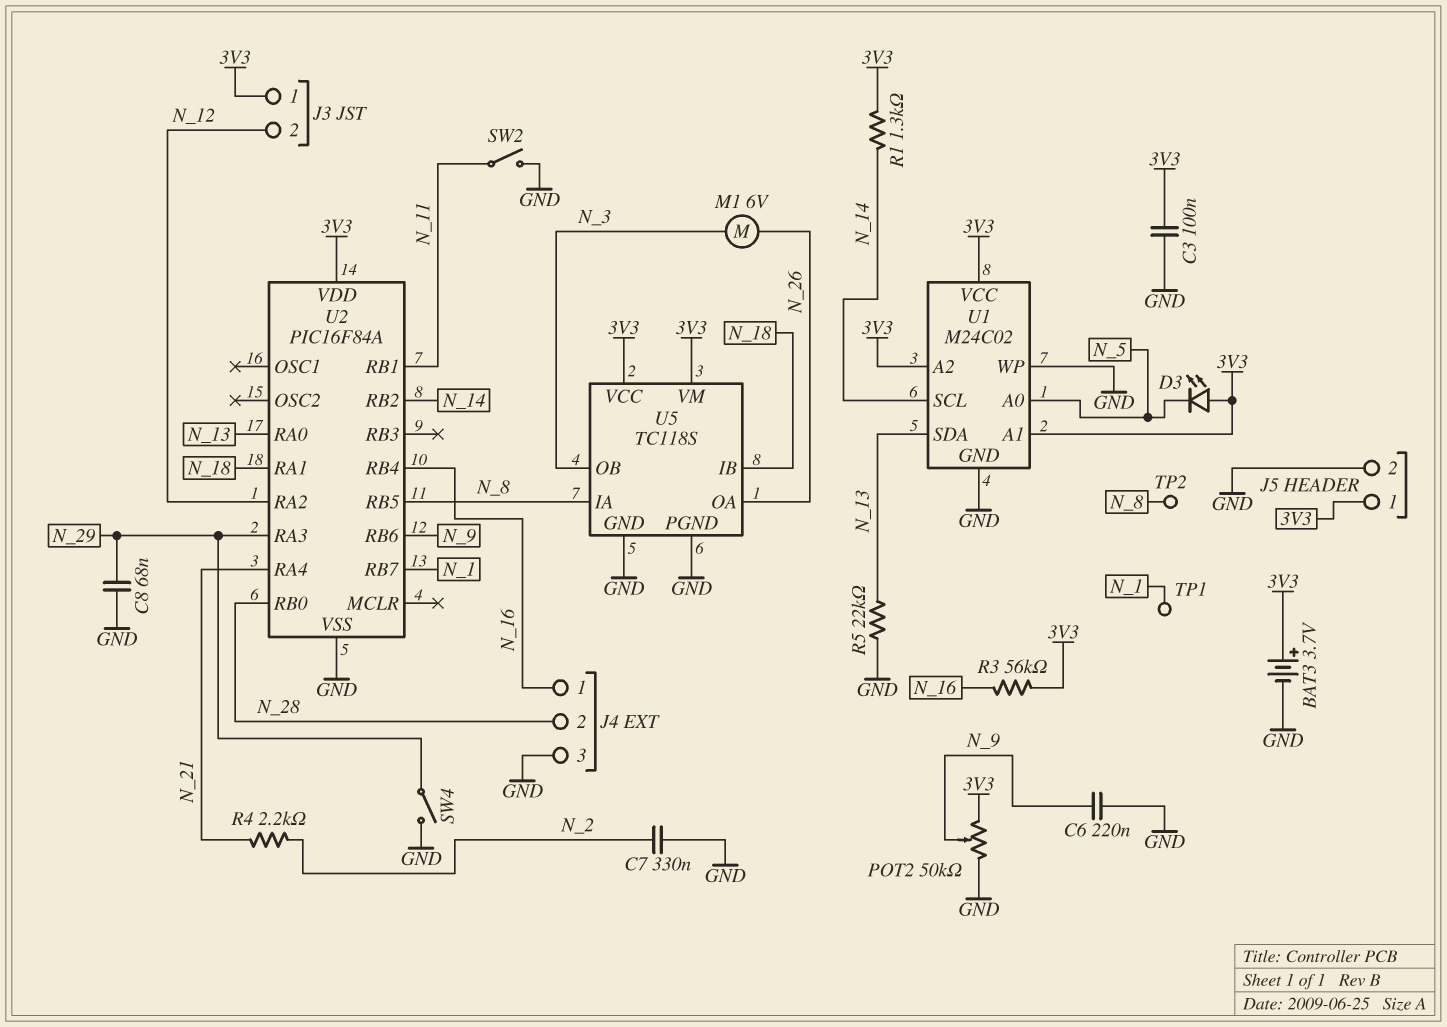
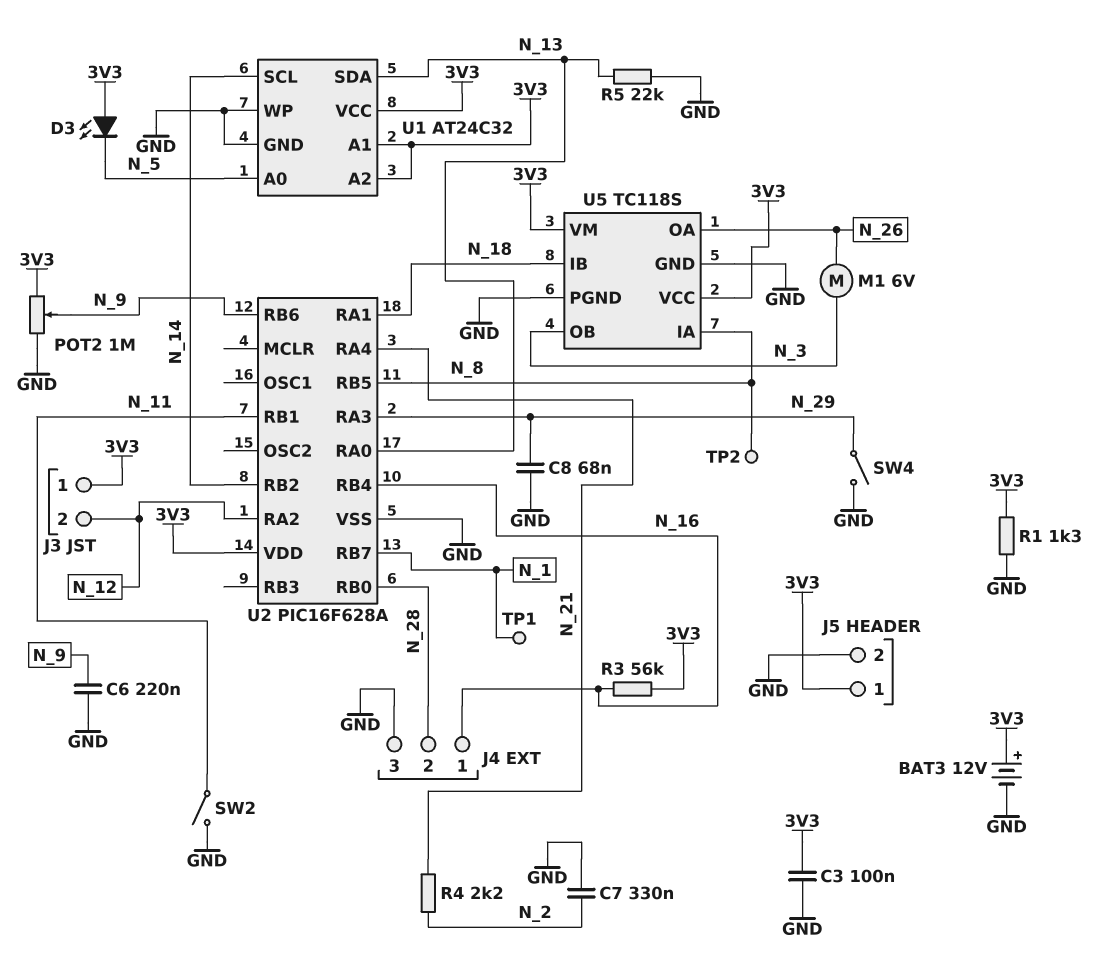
BAT3: 3.7V (plus 3V3, minus GND) -> 12V (plus 3V3, minus GND)
POT2: 50k (3V3, GND, wiper N_9) -> 1M (3V3, GND, wiper N_9)
R1: 1.3k (3V3, N_14) -> 1.3k (3V3, GND)
U1: M24C02 -> AT24C32
U2: PIC16F84A -> PIC16F628A

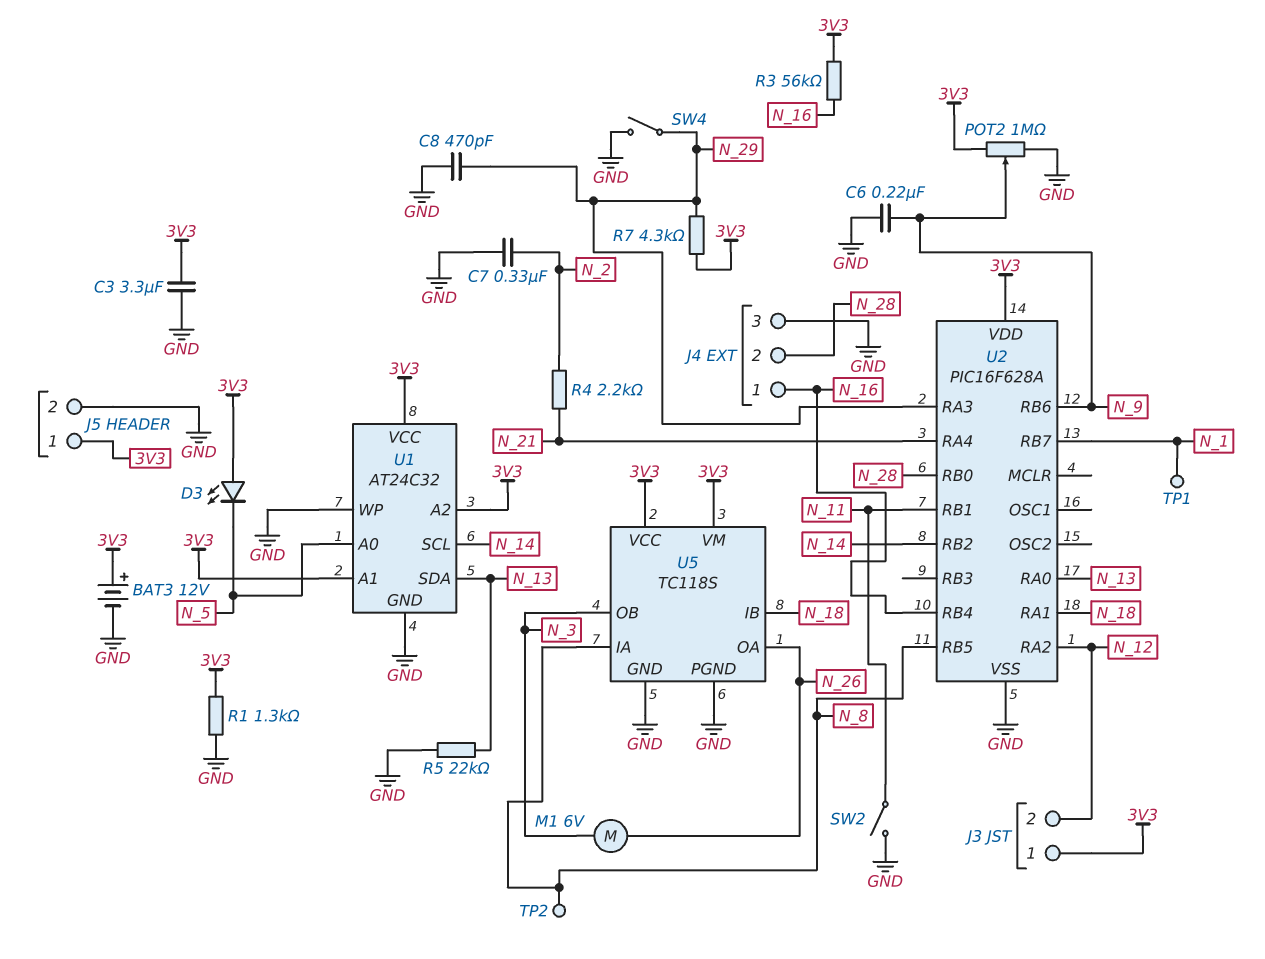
C3: 100nF (3V3, GND) -> 3.3uF (3V3, GND)
C8: 68nF (GND, N_29) -> 470pF (GND, N_29)
R7: none -> 4.3k (3V3, N_29)

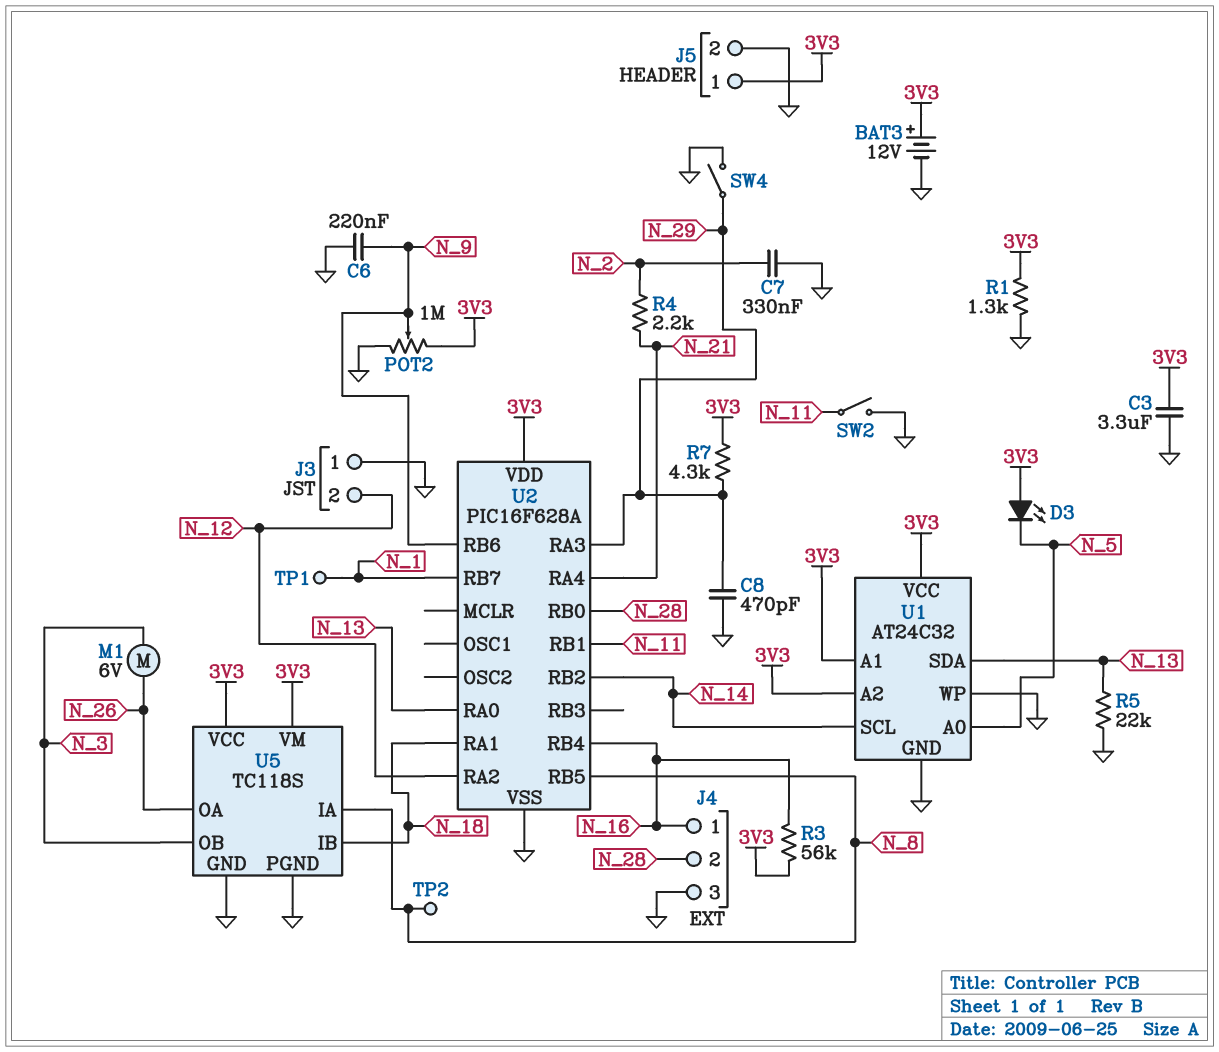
J3 pin 1: 3V3 -> GND

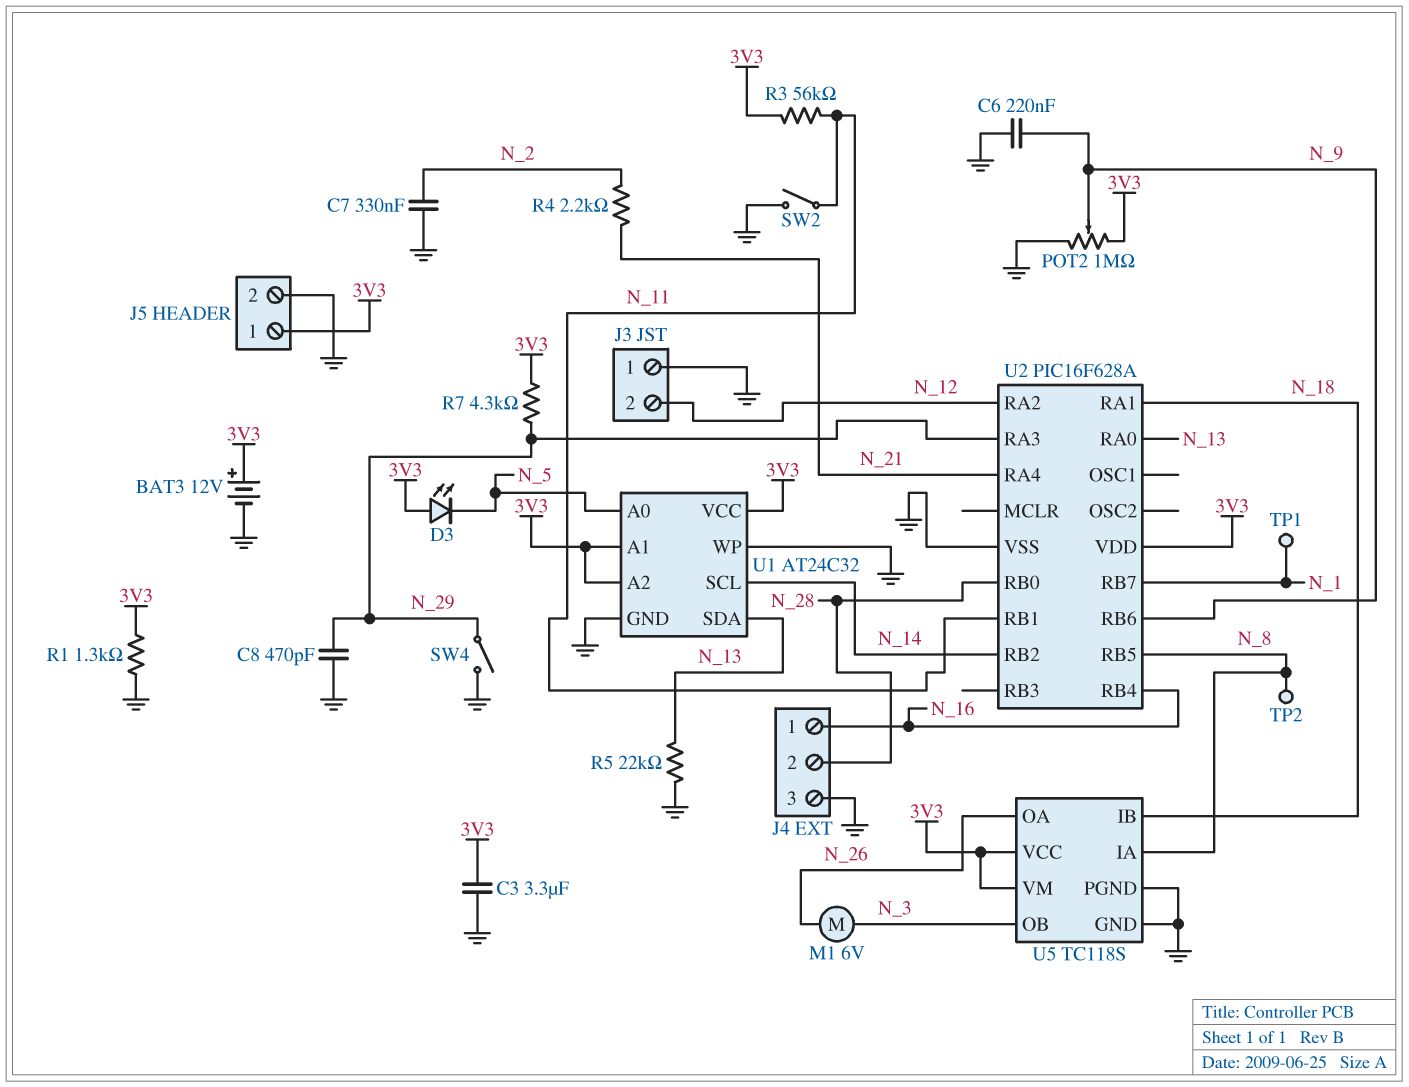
R3: 56k (3V3, N_16) -> 56k (3V3, N_11)

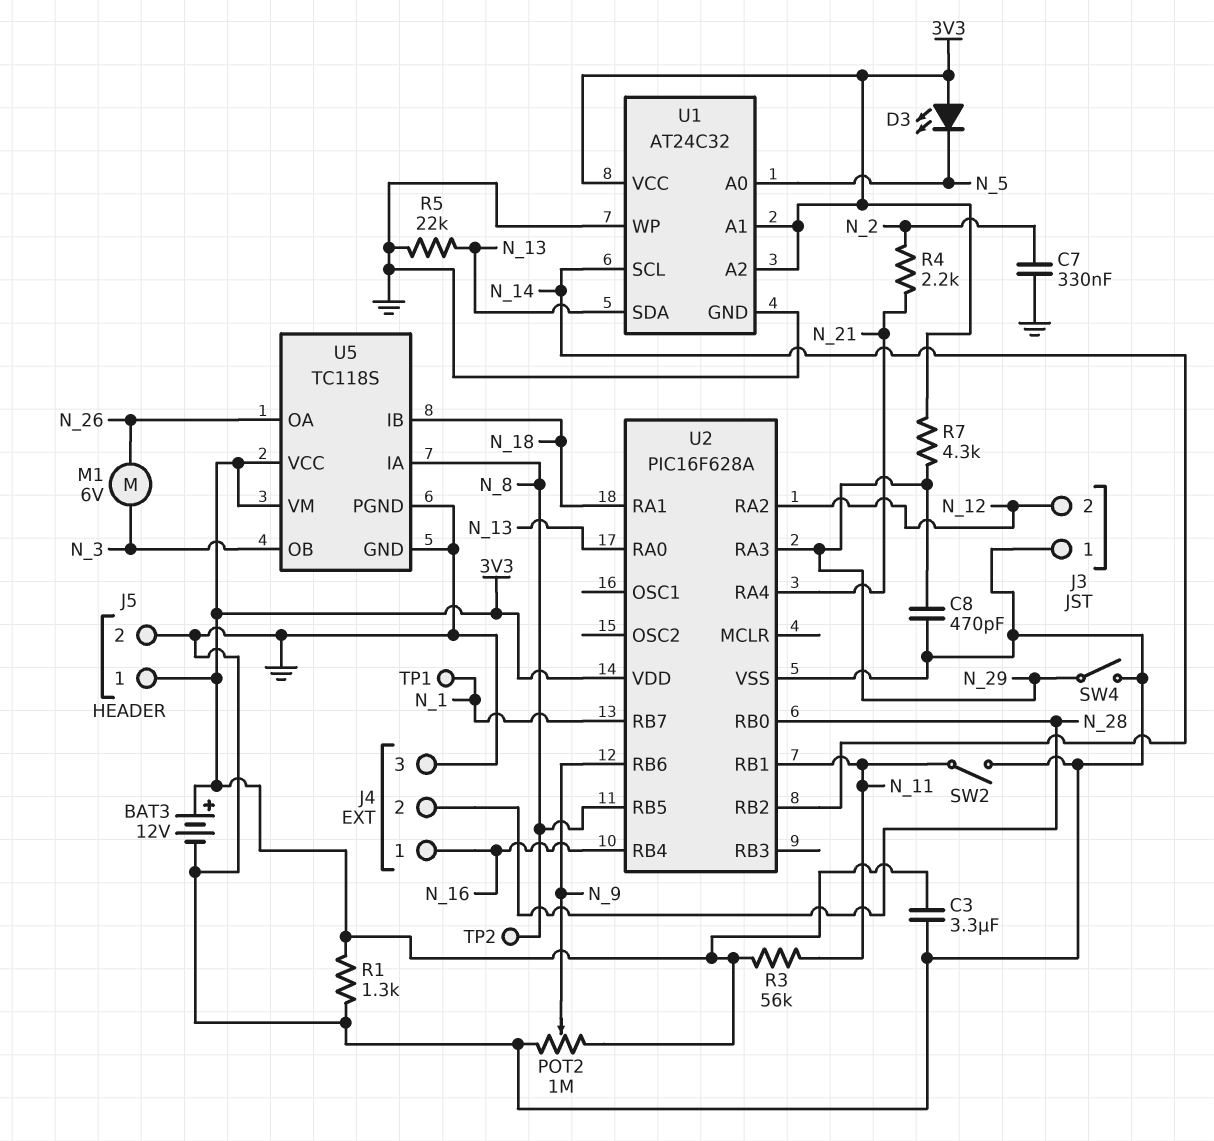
C6: 220nF (GND, N_9) -> none

